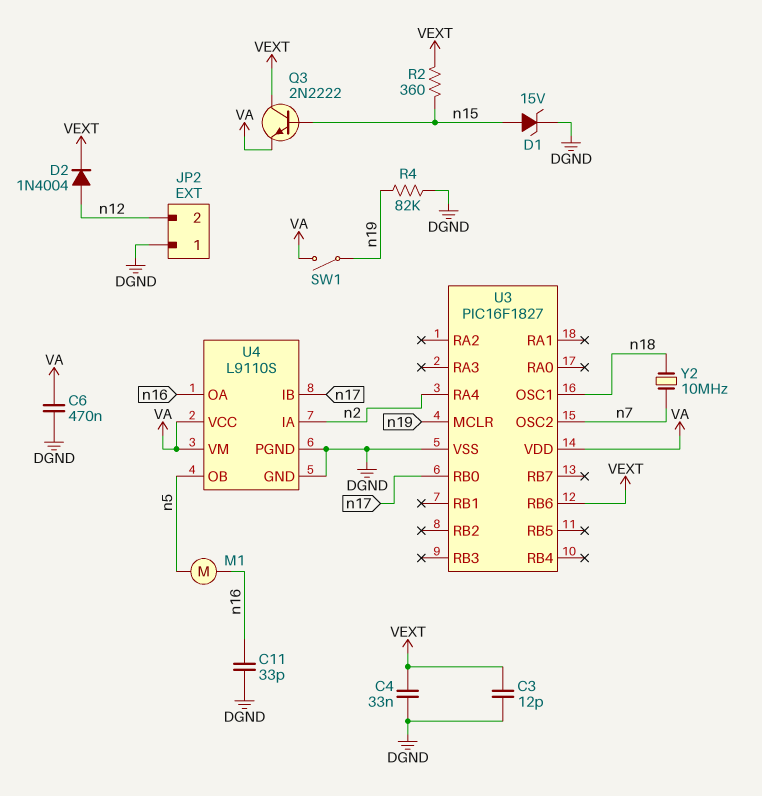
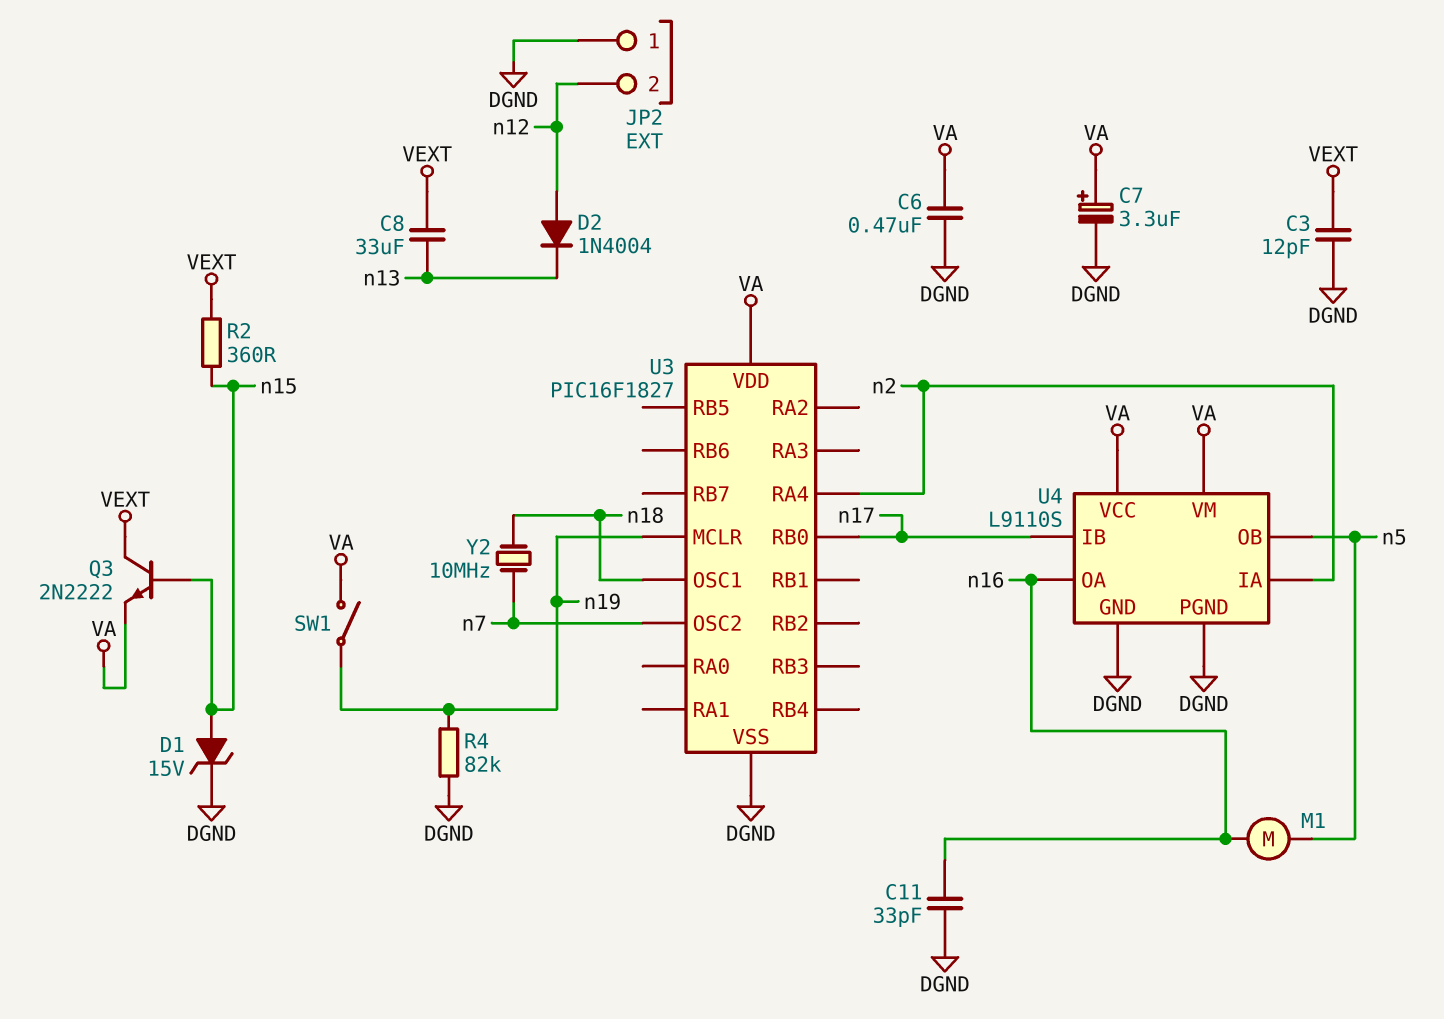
C4: 33nF (DGND, VEXT) -> none
C7: none -> 3.3uF (plus VA, minus DGND)
C8: none -> 33uF (VEXT, n13)
D2: diode 1N4004 (A n12, K VEXT) -> diode 1N4004 (A n12, K n13)
U3 pin RB6: VEXT -> none

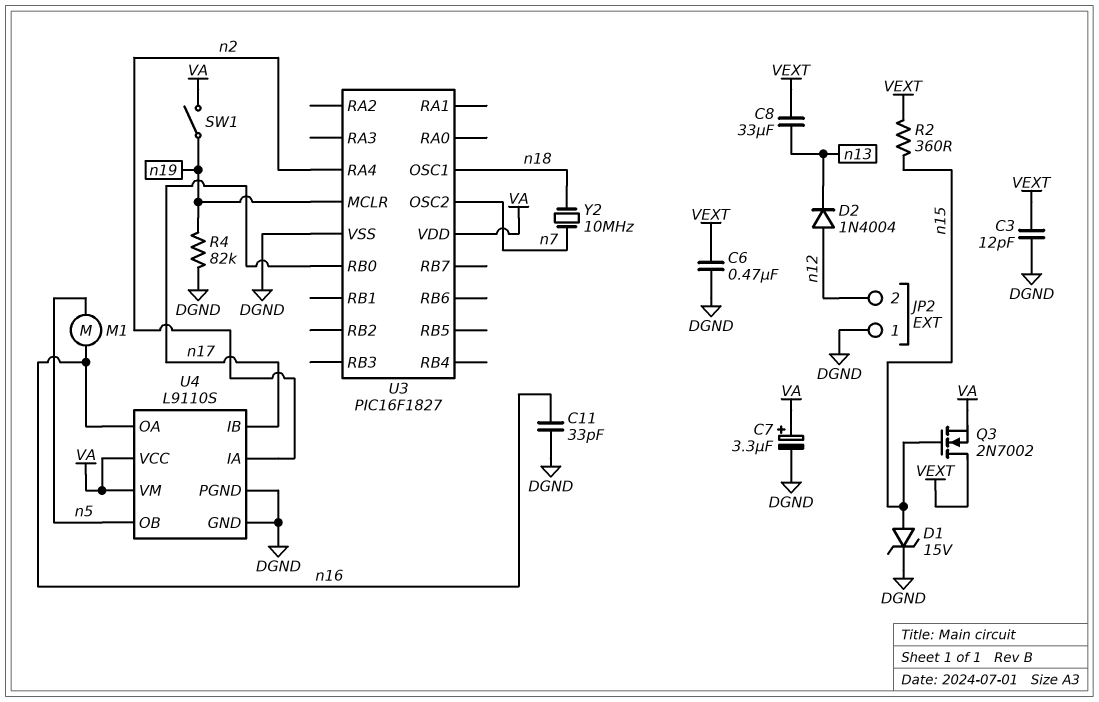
C6: 470nF (DGND, VA) -> 470nF (DGND, VEXT)
Q3: NPN 2N2222 (B n15, C VEXT, E VA) -> NMOS 2N7002 (G n15, D VEXT, S VA)

